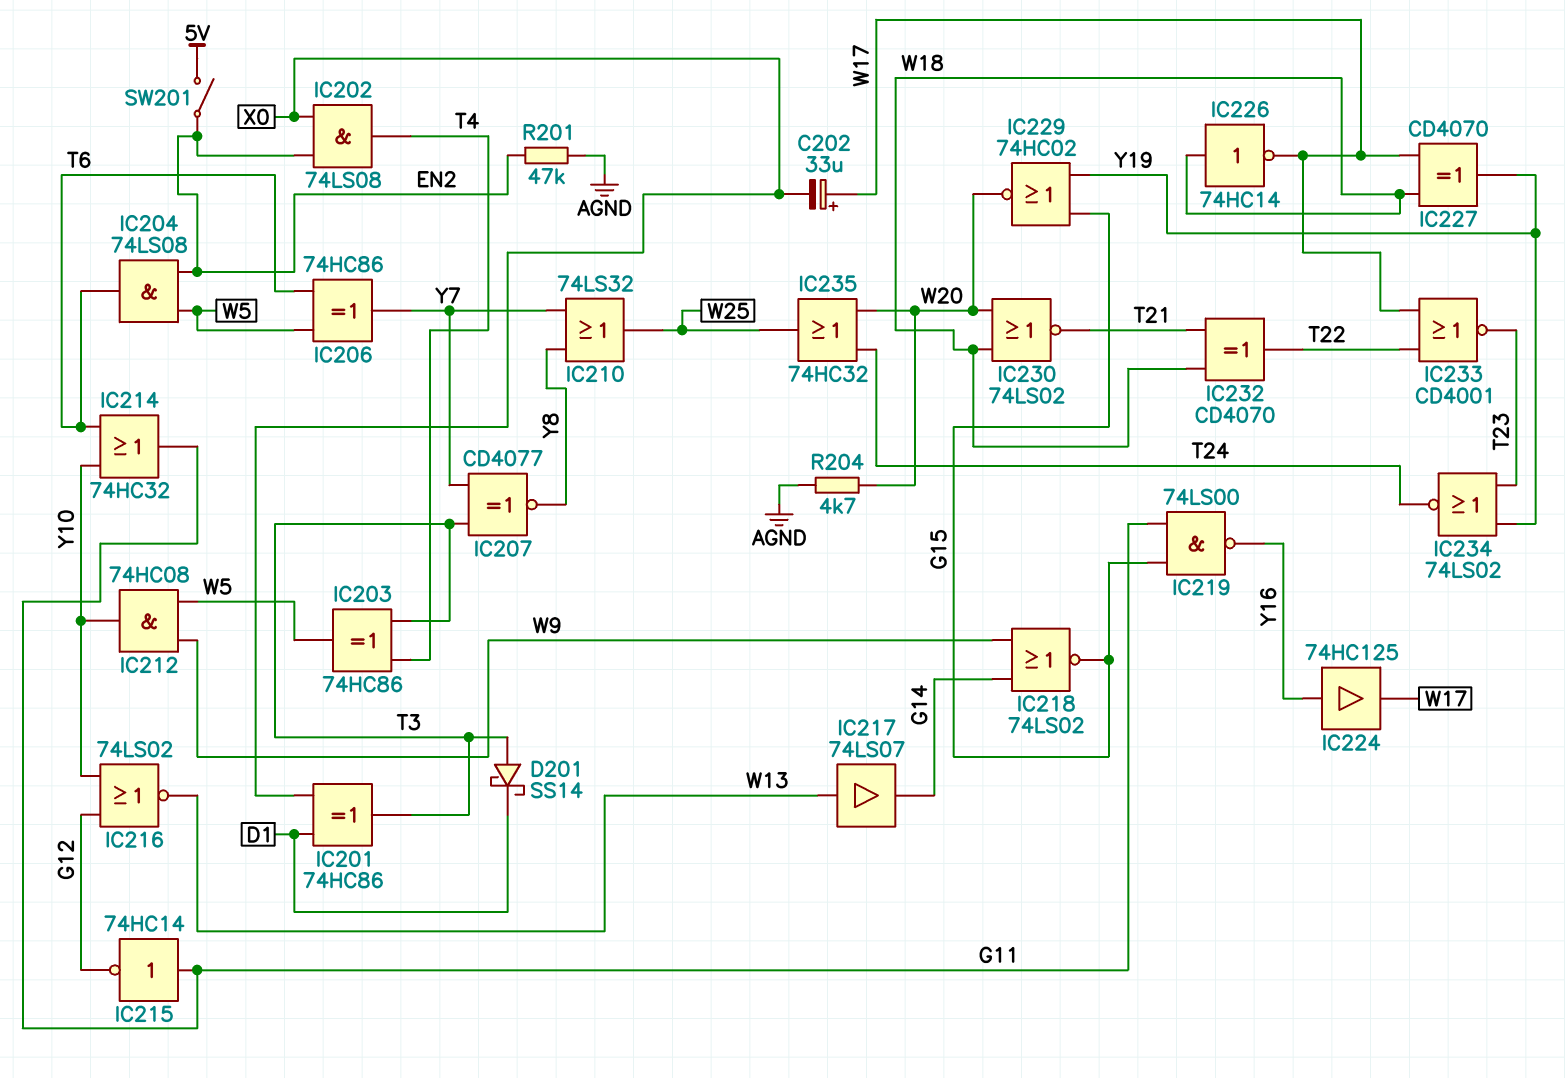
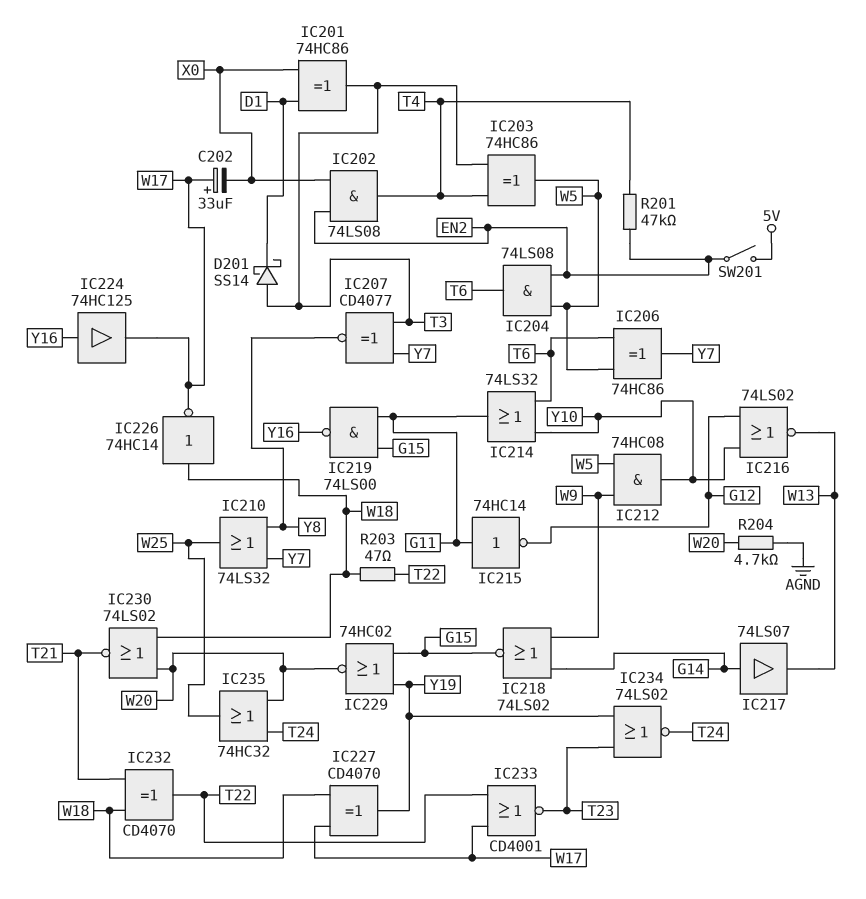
IC214: OR 74HC32 (in T6, in Y10, out G11) -> OR 74LS32 (in T6, in Y10, out G11)
IC217: buffer 74LS07 (in W13, out G14) -> buffer 74LS07 (in G14, out W13)
R201: 47k (AGND, EN2) -> 47k (EN2, T4)
R203: none -> 47 (T22, W18)

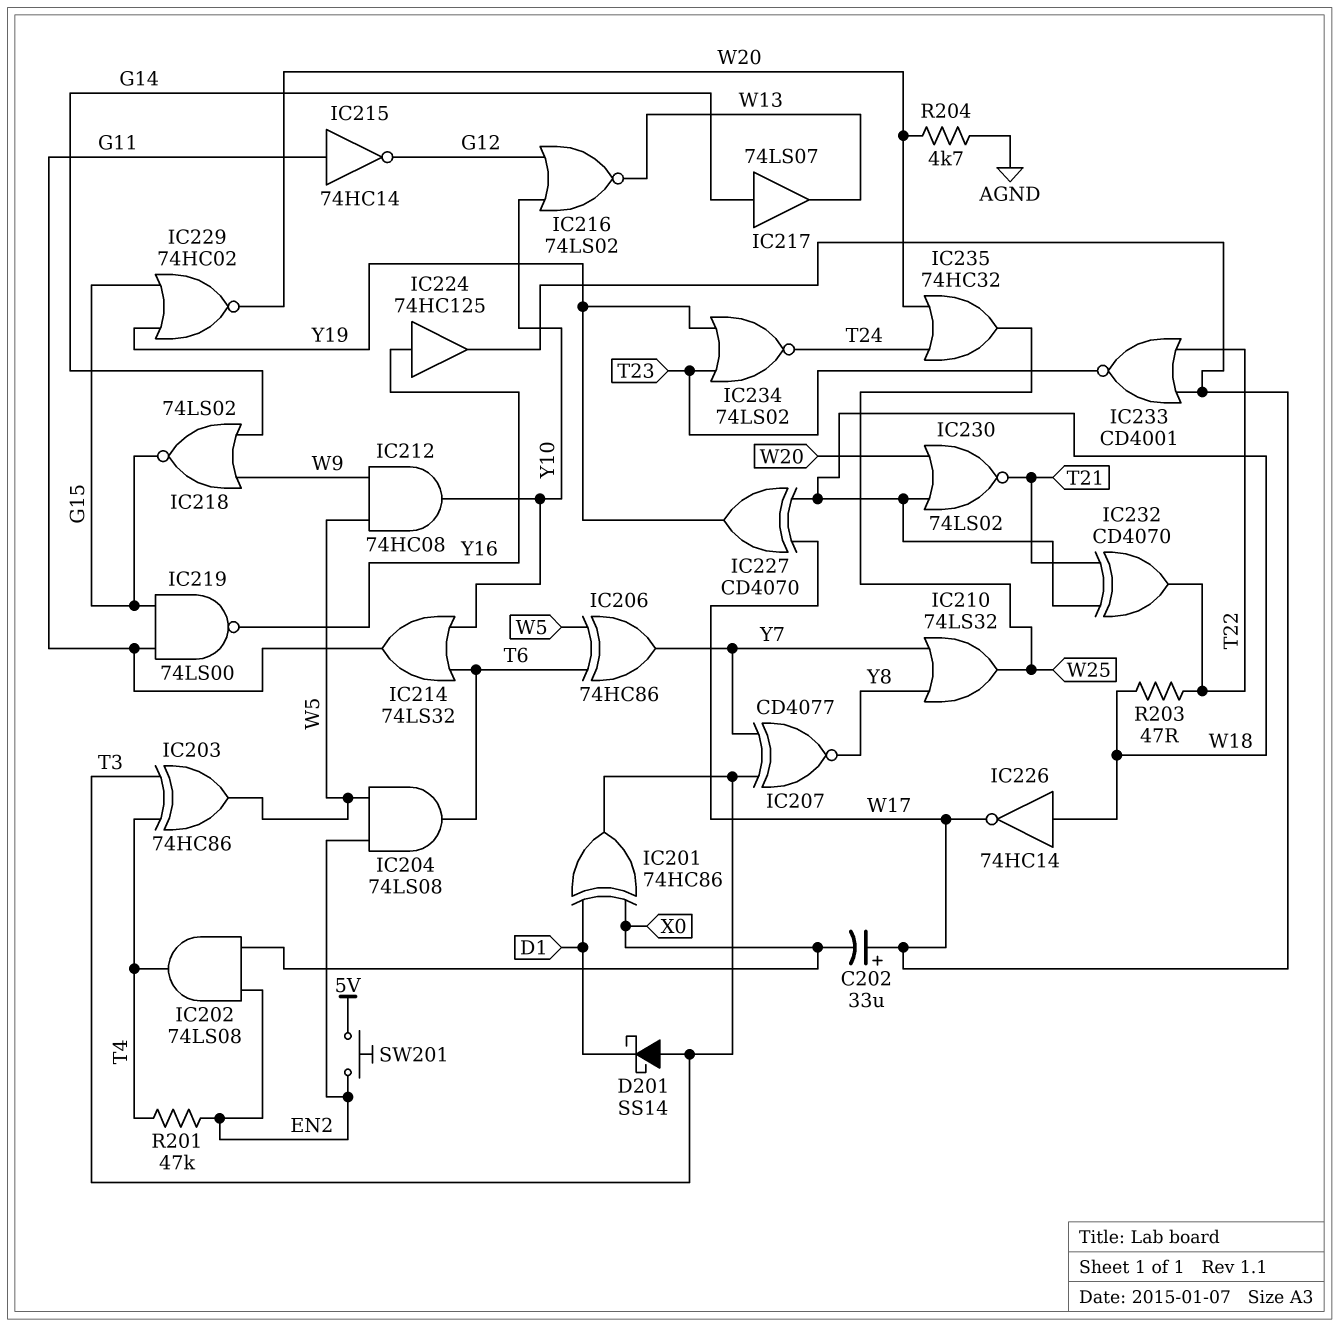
SW201: switch (5V, EN2) -> button (5V, EN2)

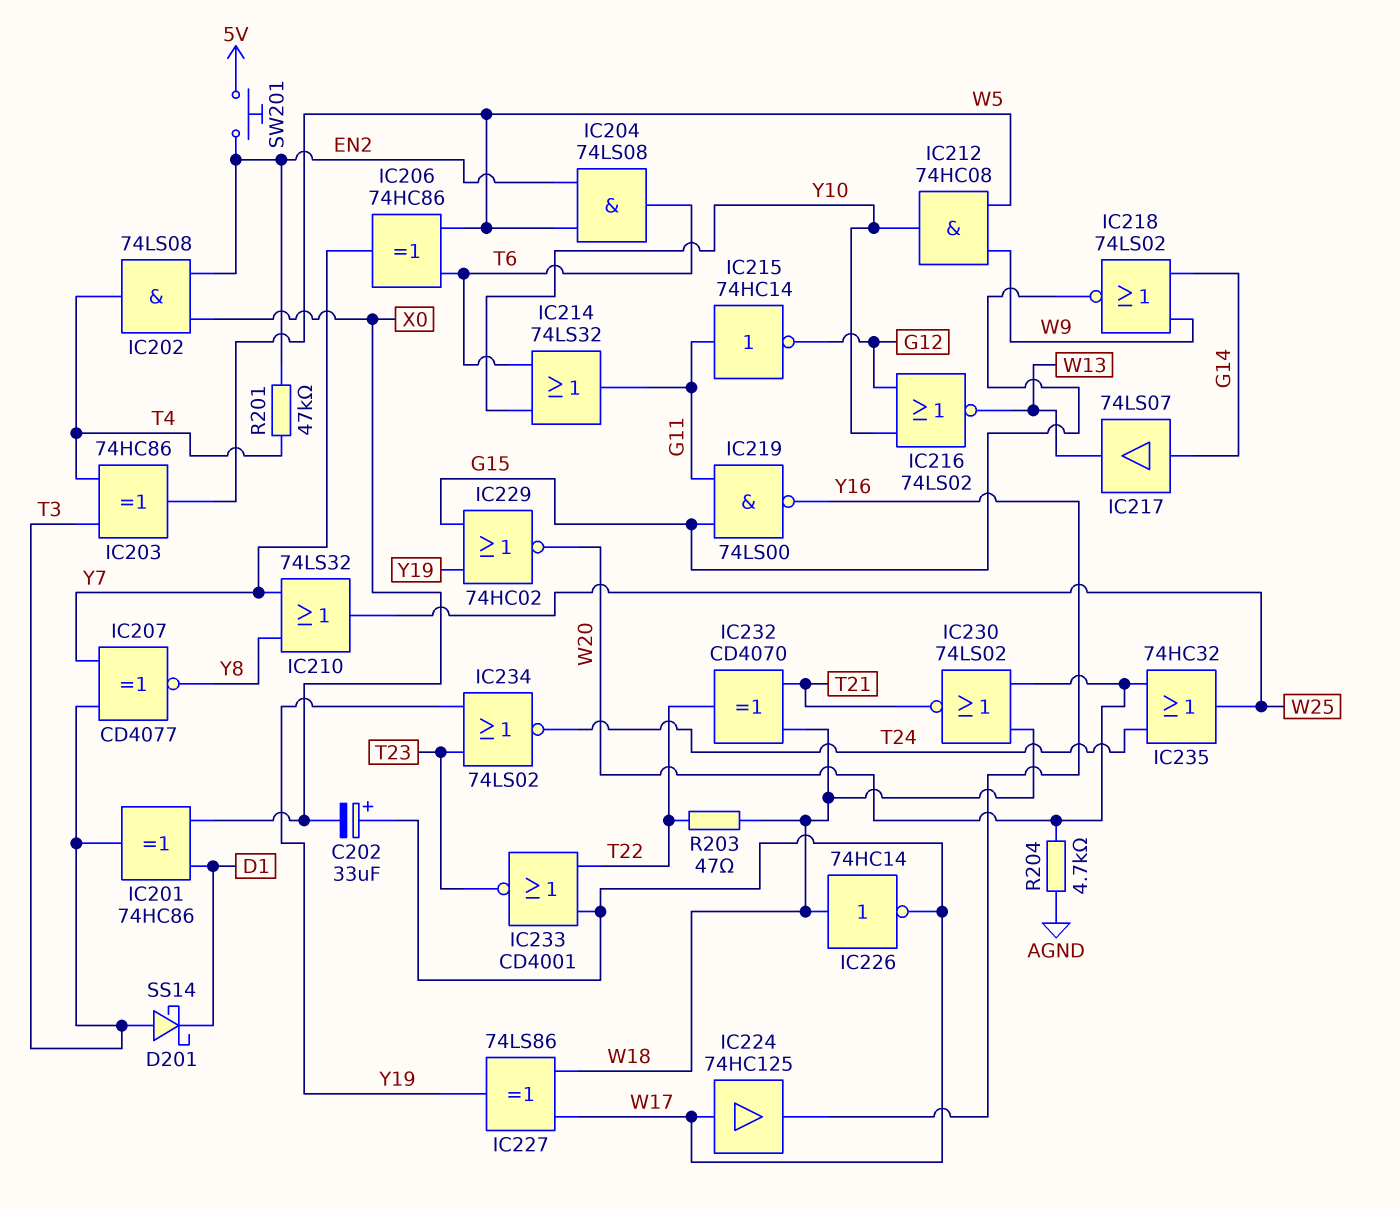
IC224: buffer 74HC125 (in Y16, out W17) -> buffer 74HC125 (in W17, out Y16)
IC227: XOR CD4070 (in W17, in W18, out Y19) -> XOR 74LS86 (in W17, in W18, out Y19)

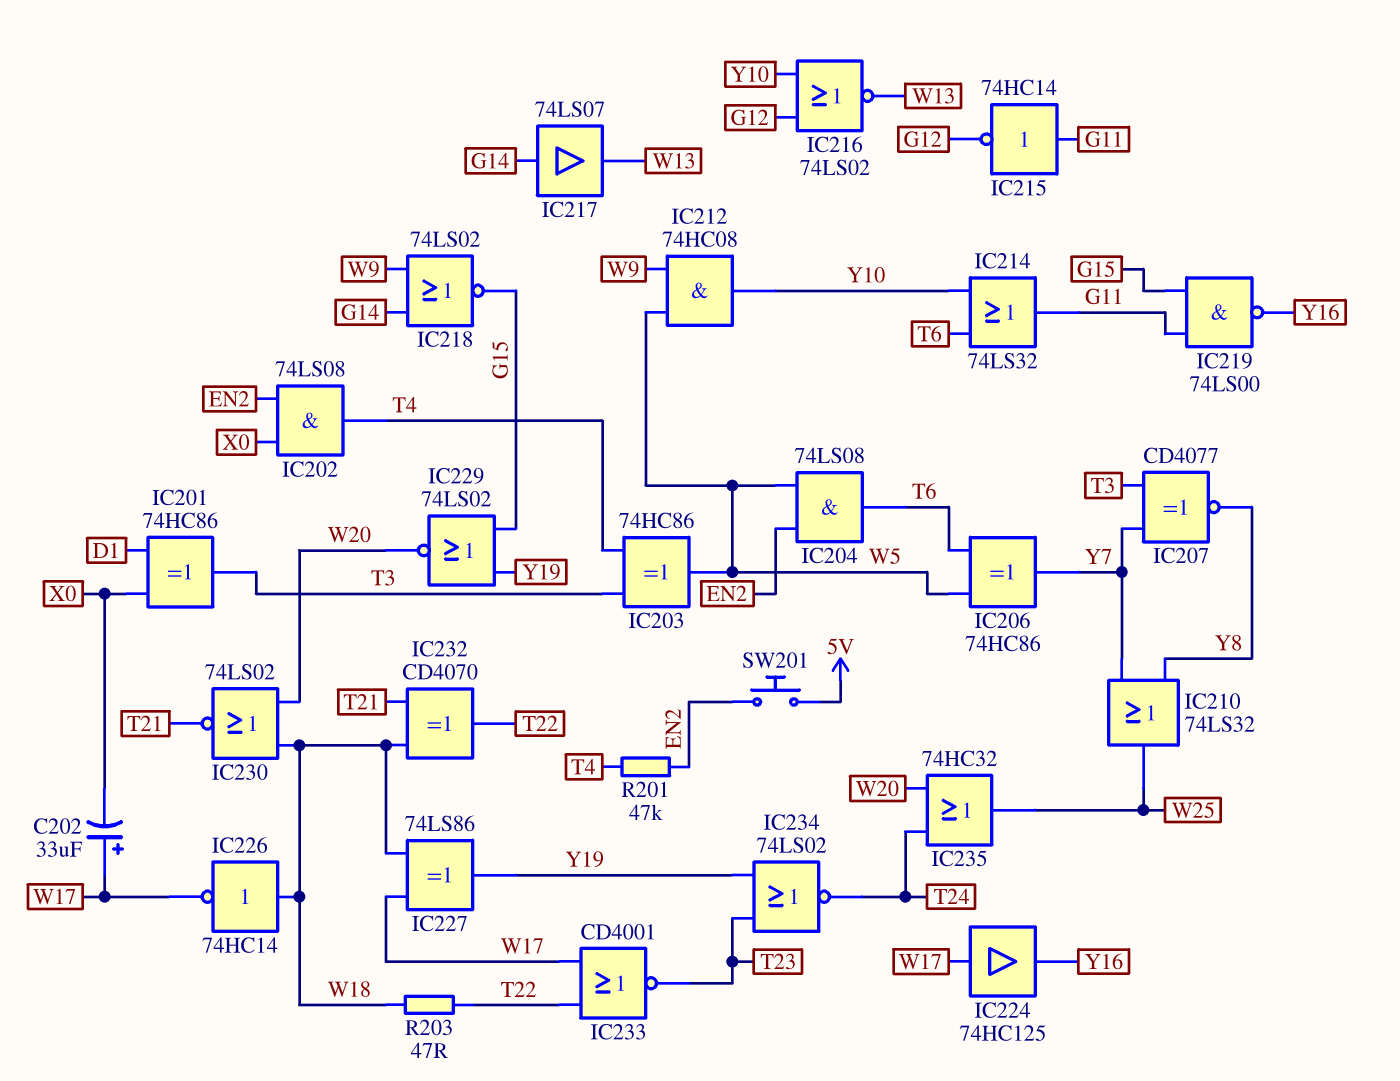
D201: schottky SS14 (A T3, K D1) -> none
IC229: NOR 74HC02 (in G15, in Y19, out W20) -> NOR 74LS02 (in G15, in Y19, out W20)
R204: 4.7k (AGND, W20) -> none

